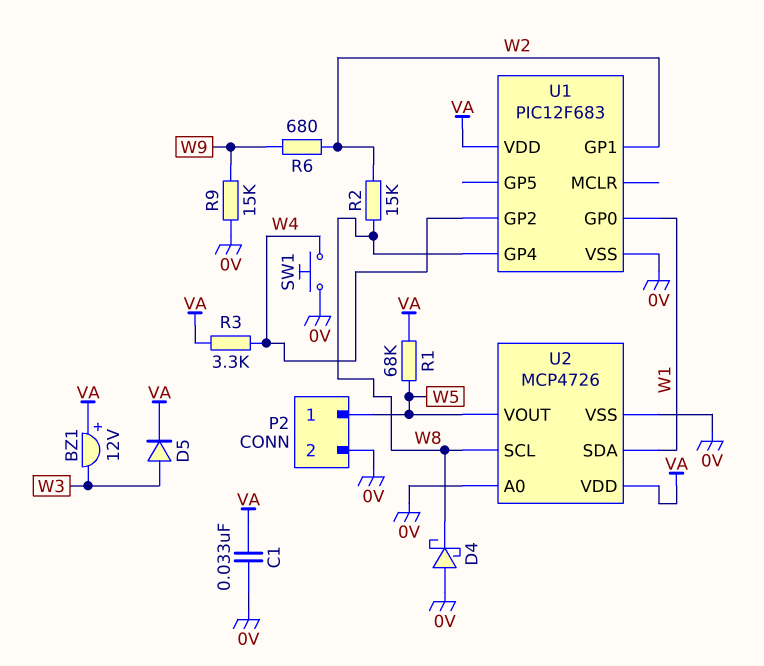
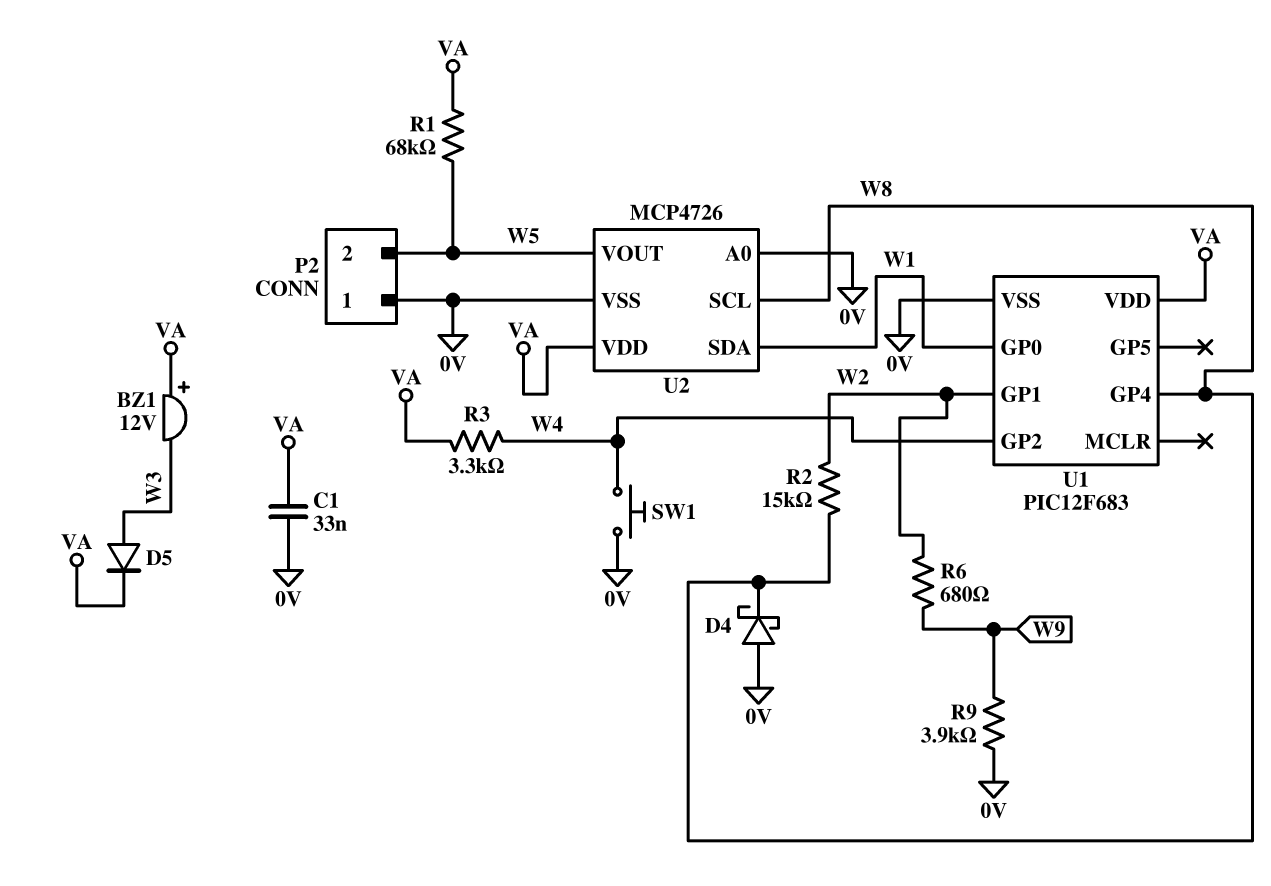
P2 pin 1: W5 -> 0V
P2 pin 2: 0V -> W5
R9: 15k (0V, W9) -> 3.9k (0V, W9)

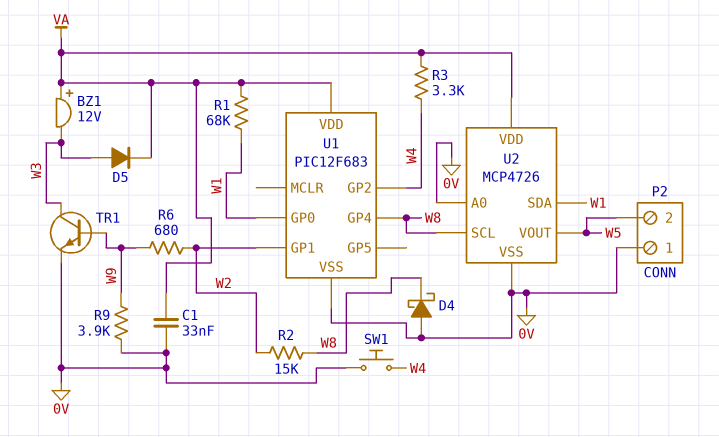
R1: 68k (VA, W5) -> 68k (VA, W1)
TR1: none -> NPN (B W9, C W3, E 0V)

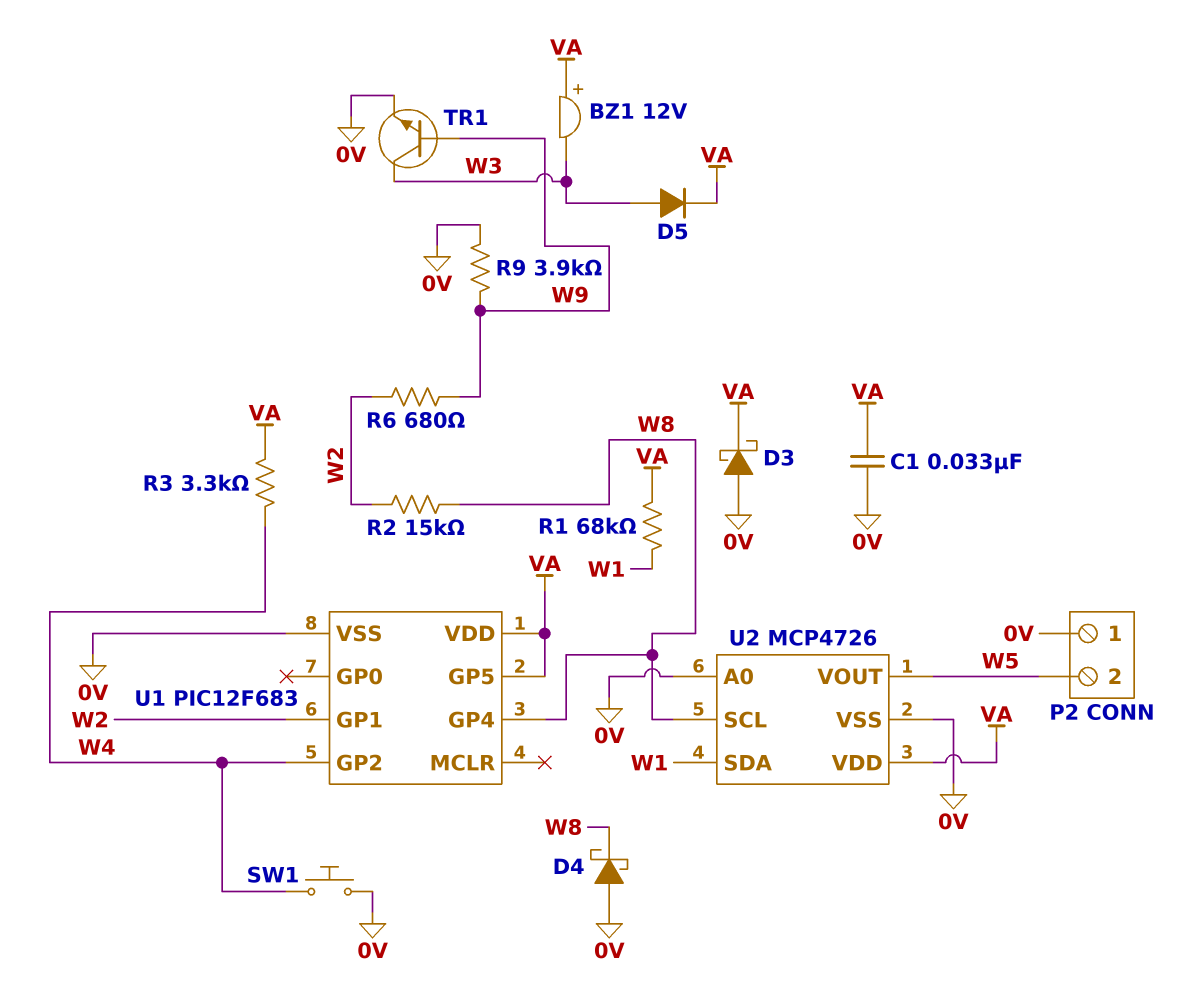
D3: none -> schottky (A 0V, K VA)
U1 pin GP0: W1 -> none
U1 pin GP5: none -> VA

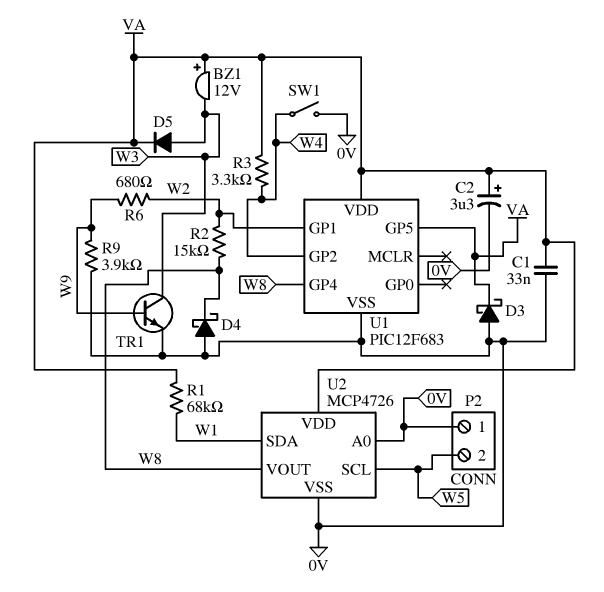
C2: none -> 3.3uF (plus VA, minus 0V)
SW1: button (0V, W4) -> switch (0V, W4)
U2 pin SCL: W8 -> W5
U2 pin VOUT: W5 -> W8

